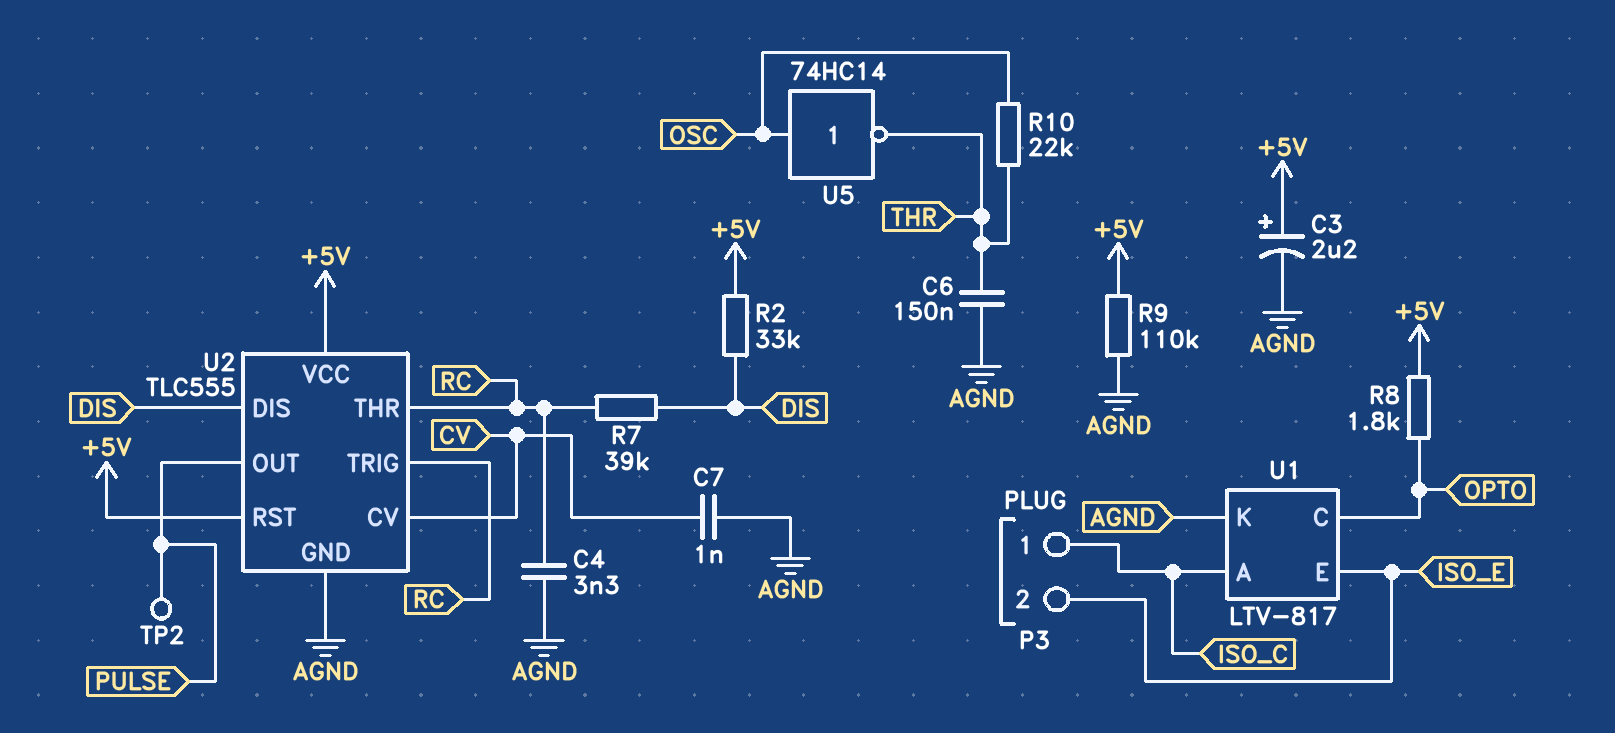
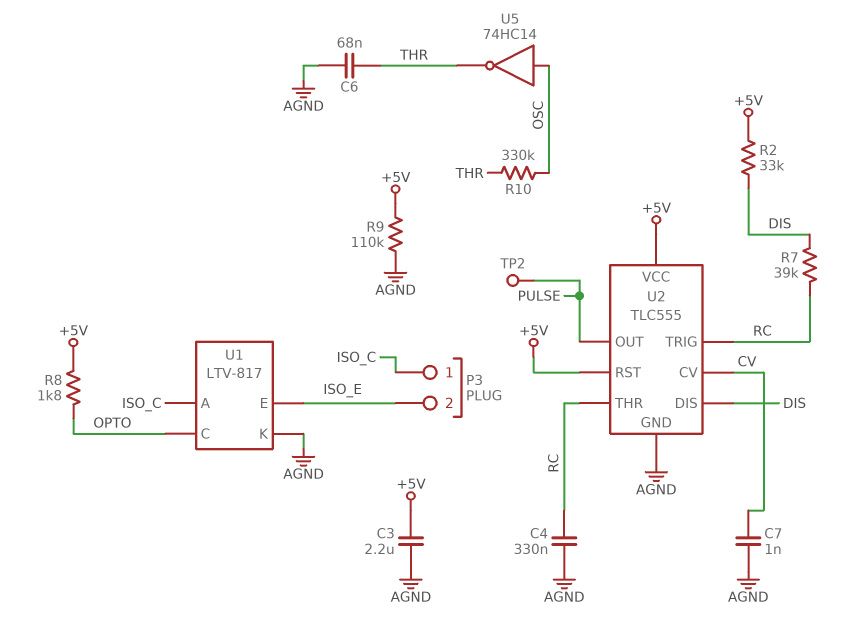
C3: 2.2uF (plus +5V, minus AGND) -> 2.2uF (+5V, AGND)
C4: 3.3nF (AGND, RC) -> 330nF (AGND, RC)
C6: 150nF (AGND, THR) -> 68nF (AGND, THR)
R10: 22k (OSC, THR) -> 330k (OSC, THR)

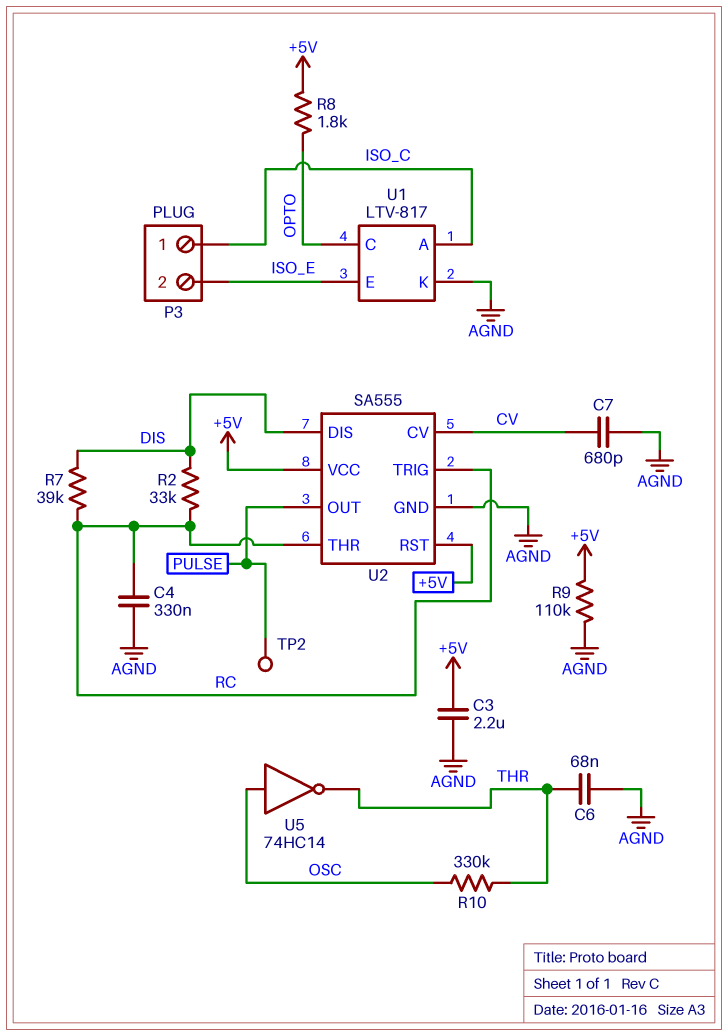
C7: 1nF (AGND, CV) -> 680pF (AGND, CV)
R2: 33k (+5V, DIS) -> 33k (DIS, RC)
U2: TLC555 -> SA555

